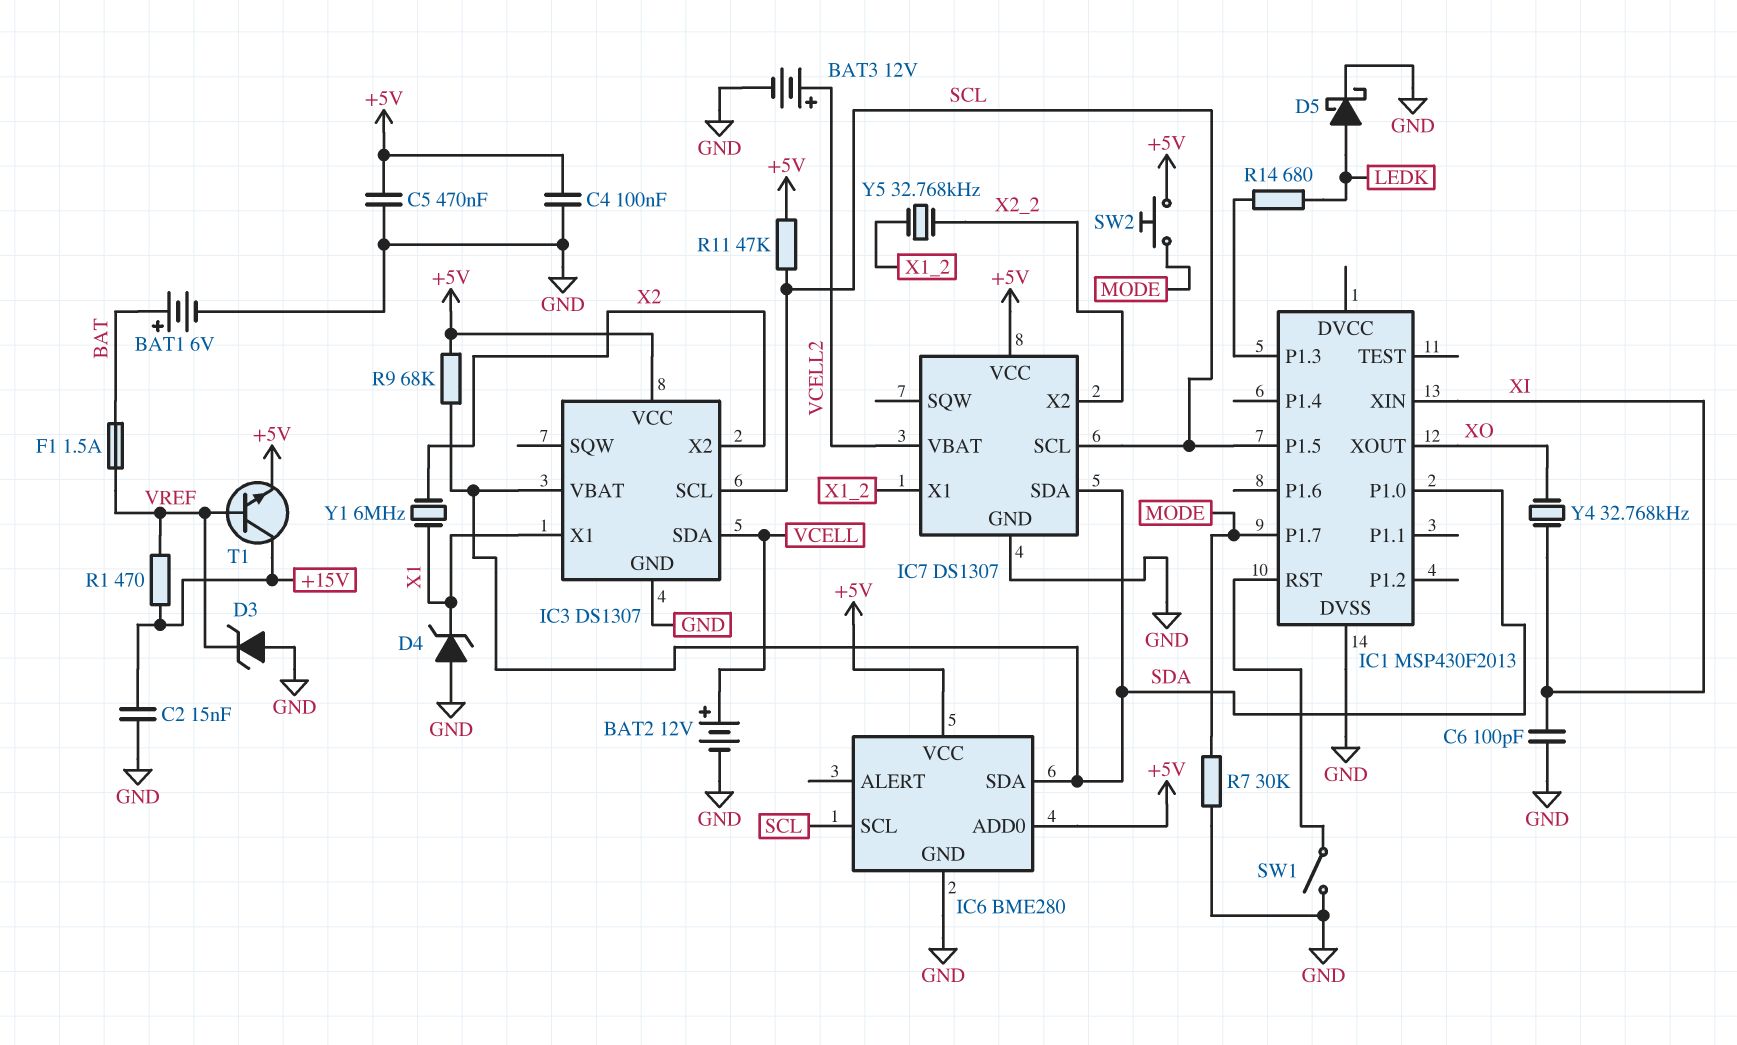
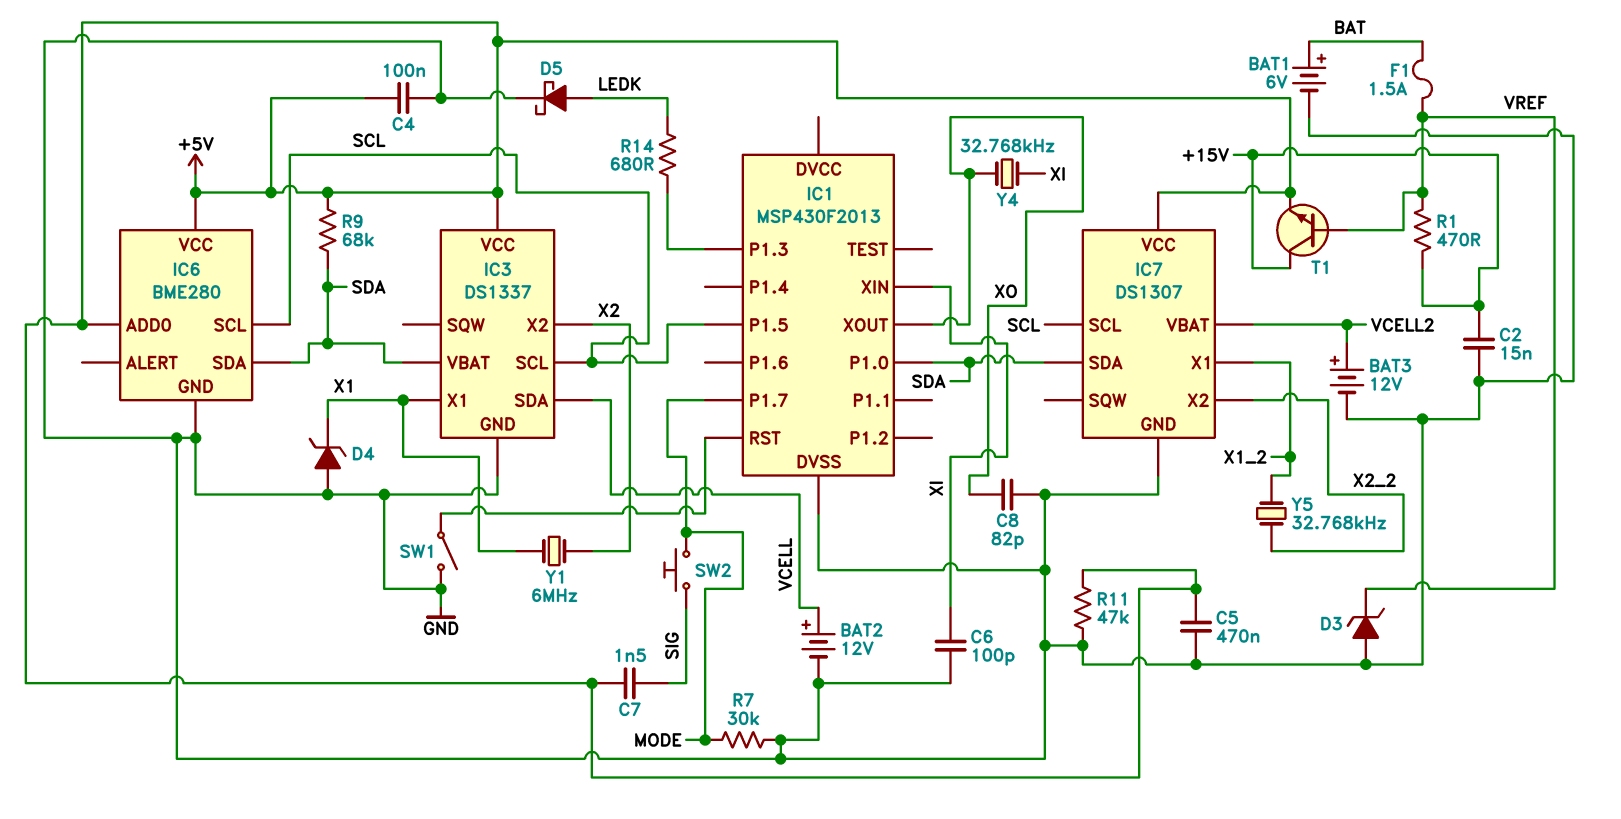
C7: none -> 1.5nF (+5V, SIG)
C8: none -> 82pF (GND, XO)
IC3: DS1307 -> DS1337
R11: 47k (+5V, SCL) -> 47k (+5V, GND)
SW2: button (+5V, MODE) -> button (MODE, SIG)

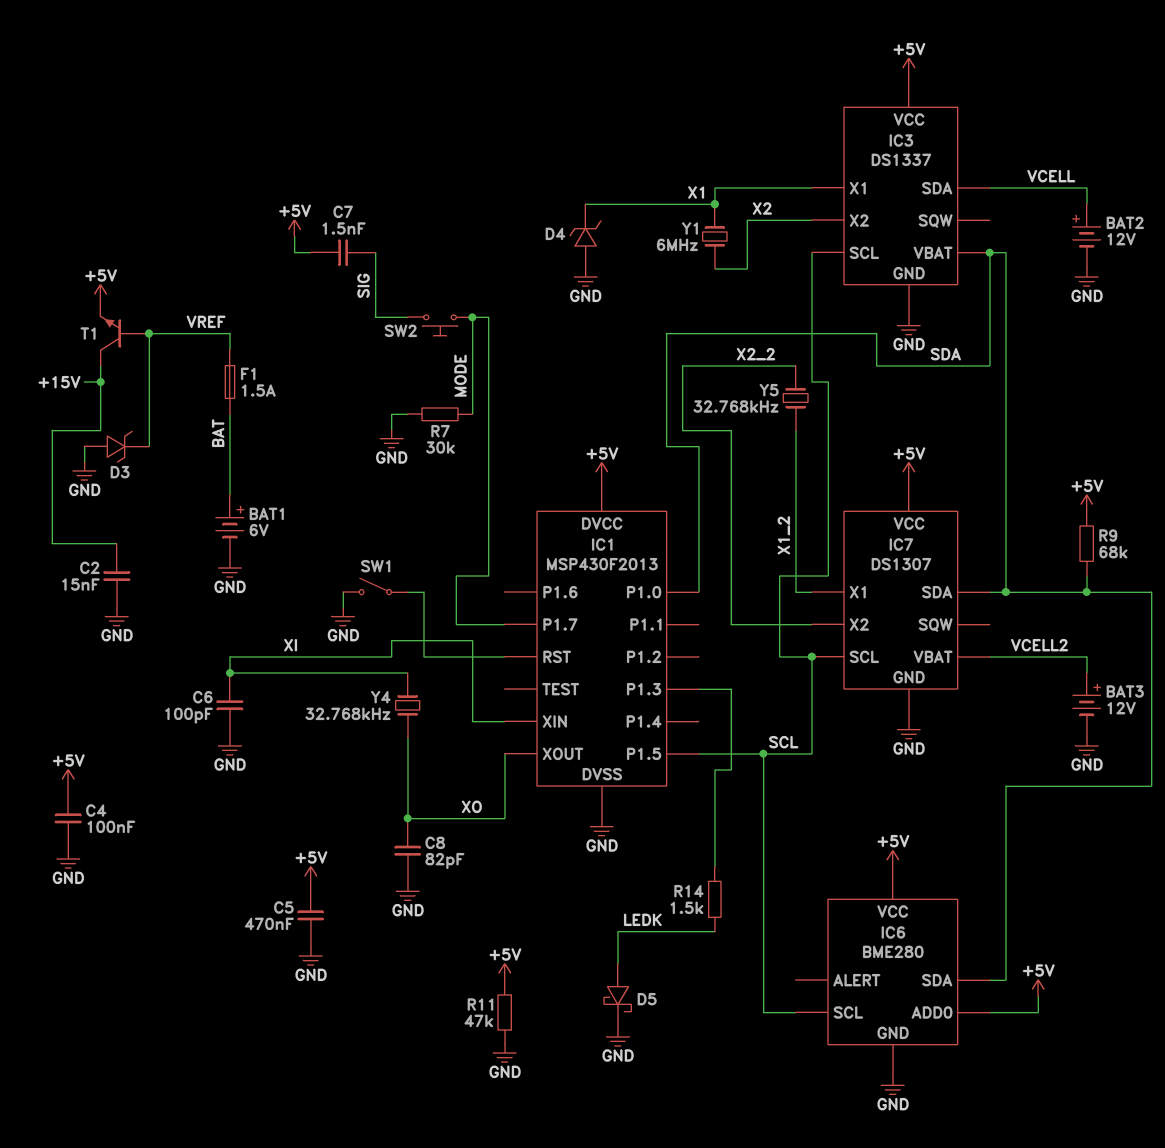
IC1 pin DVCC: none -> +5V
R1: 470 (+15V, VREF) -> none
R14: 680 (IC1/P1.3, LEDK) -> 1.5k (IC1/P1.3, LEDK)

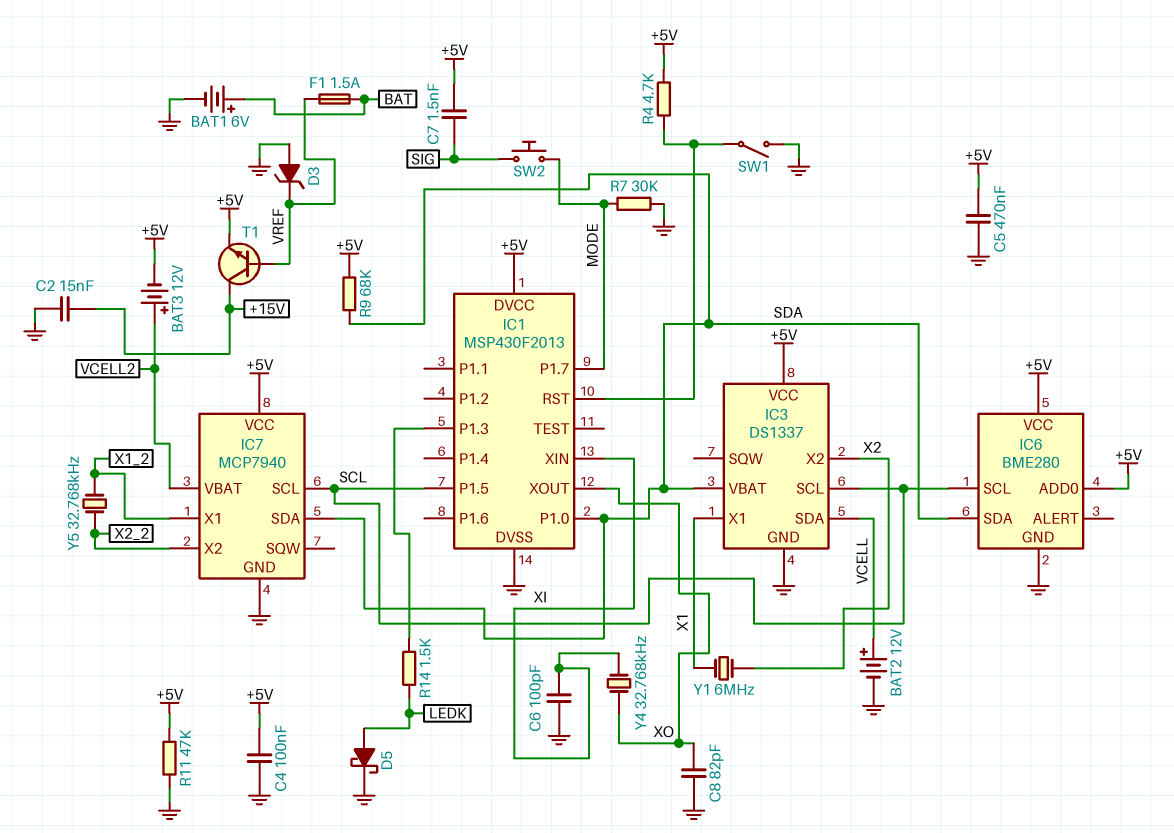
BAT3: 12V (plus VCELL2, minus GND) -> 12V (plus VCELL2, minus +5V)
D4: zener (A GND, K X1) -> none
IC7: DS1307 -> MCP7940
R4: none -> 4.7k (+5V, IC1/RST)

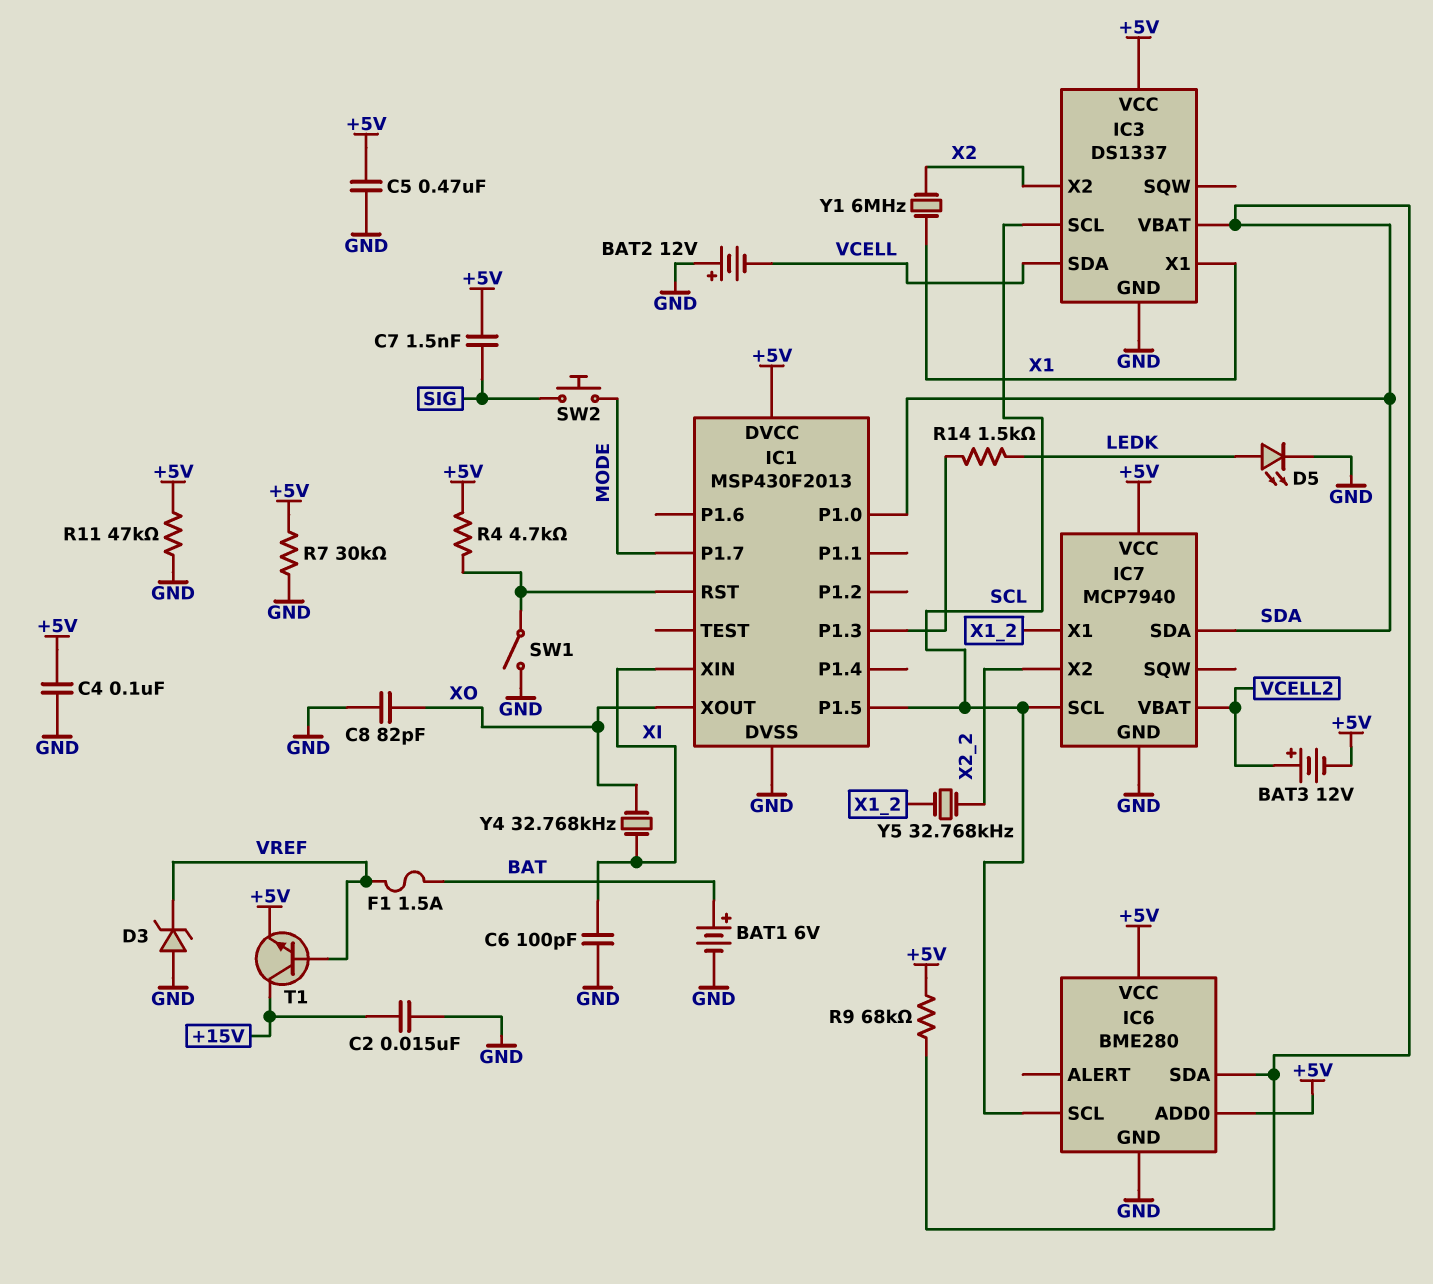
BAT2: 12V (plus VCELL, minus GND) -> 12V (plus GND, minus VCELL)
D5: schottky (A LEDK, K GND) -> LED (A LEDK, K GND)
R7: 30k (GND, MODE) -> 30k (+5V, GND)

